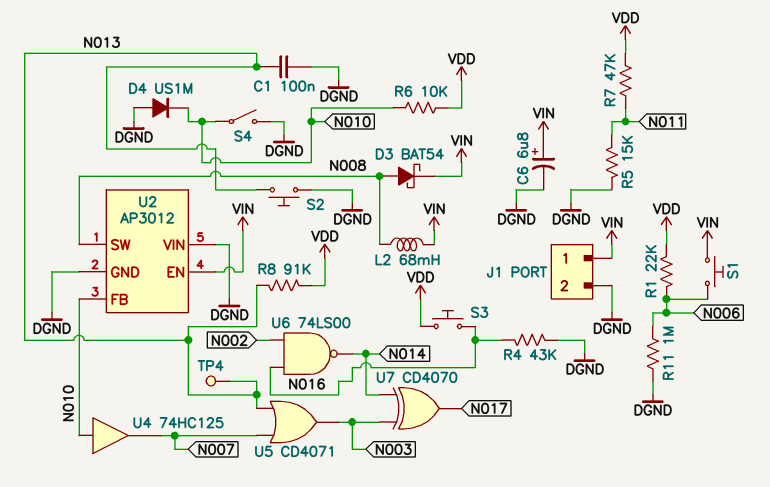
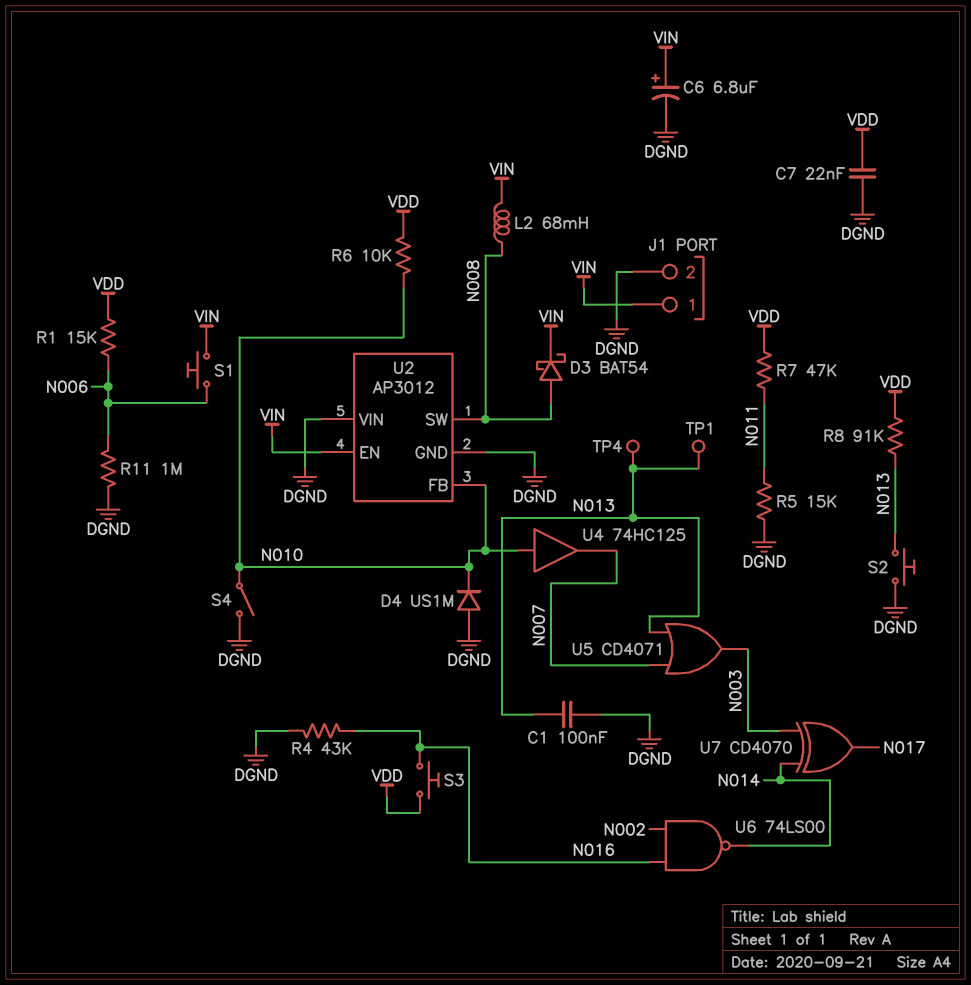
C7: none -> 22nF (DGND, VDD)
R1: 22k (N006, VDD) -> 15k (N006, VDD)
TP1: none -> test point (N013)

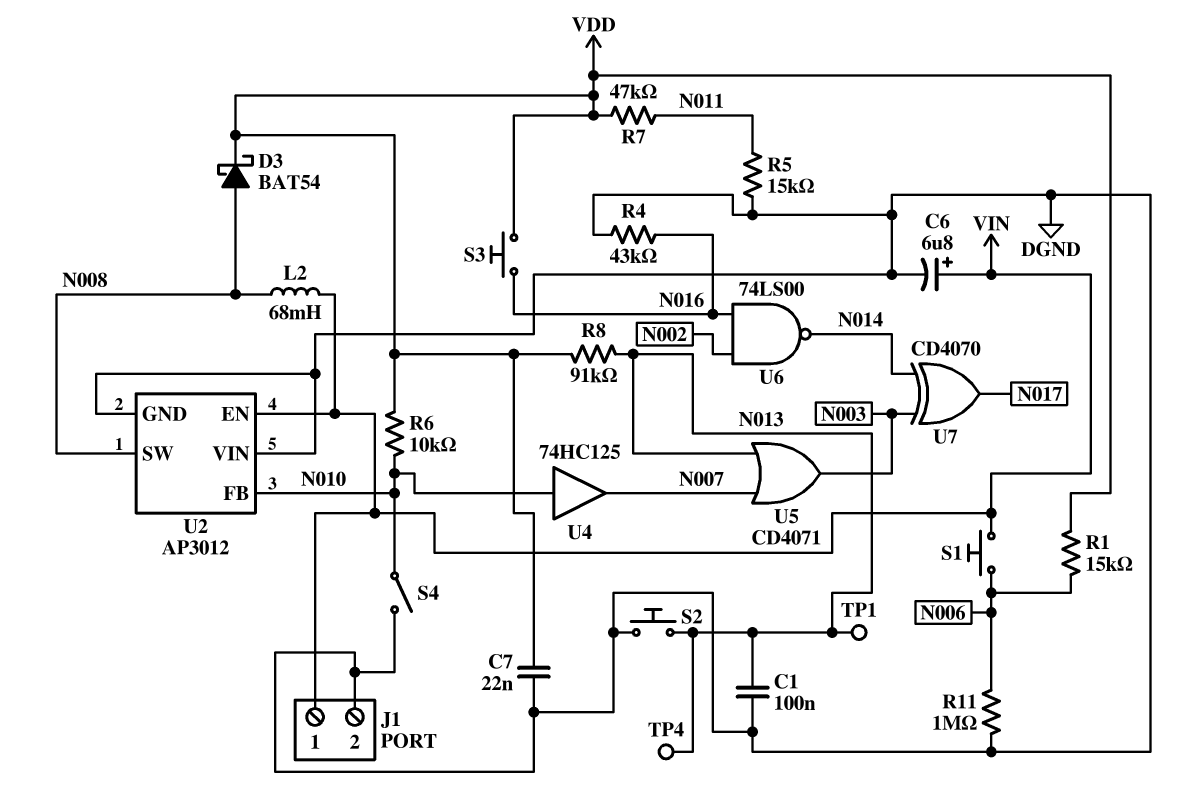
D3: schottky BAT54 (A N008, K VIN) -> schottky BAT54 (A N008, K VDD)
D4: diode US1M (A DGND, K N010) -> none

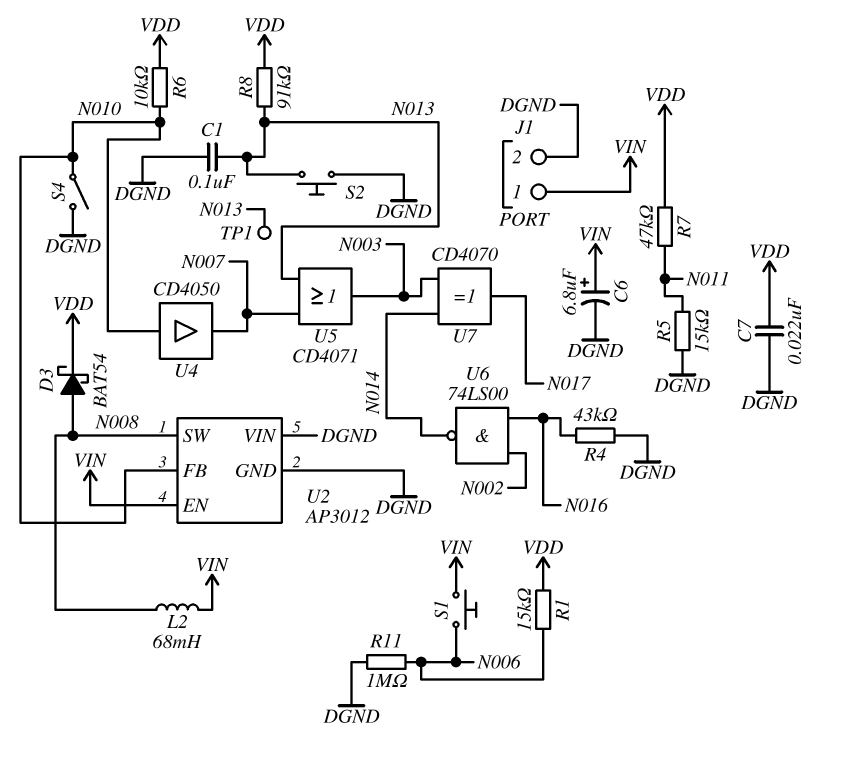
S3: button (N016, VDD) -> none
TP4: test point (N013) -> none
U4: buffer 74HC125 (in N010, out N007) -> buffer CD4050 (in N010, out N007)

